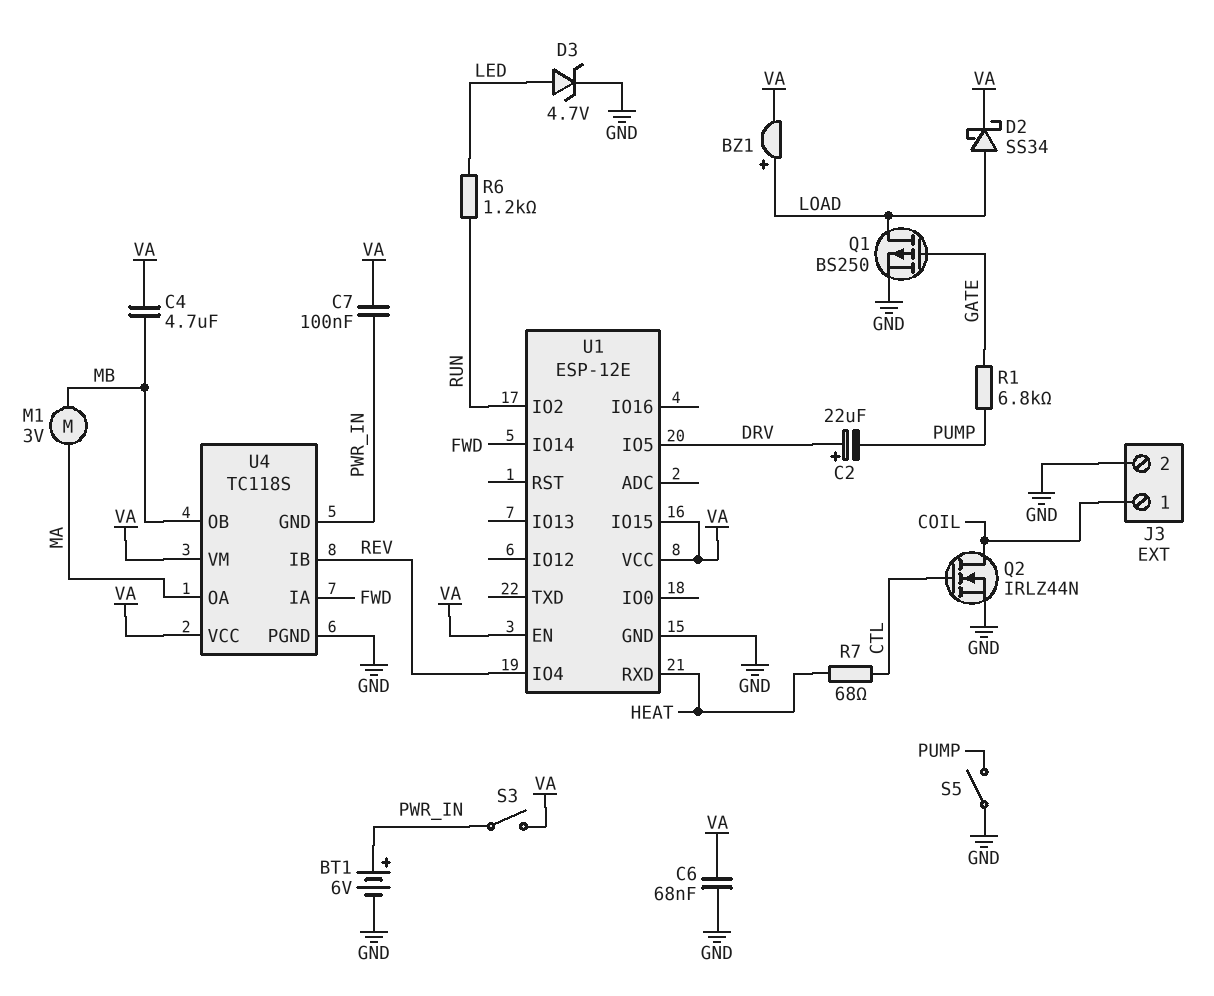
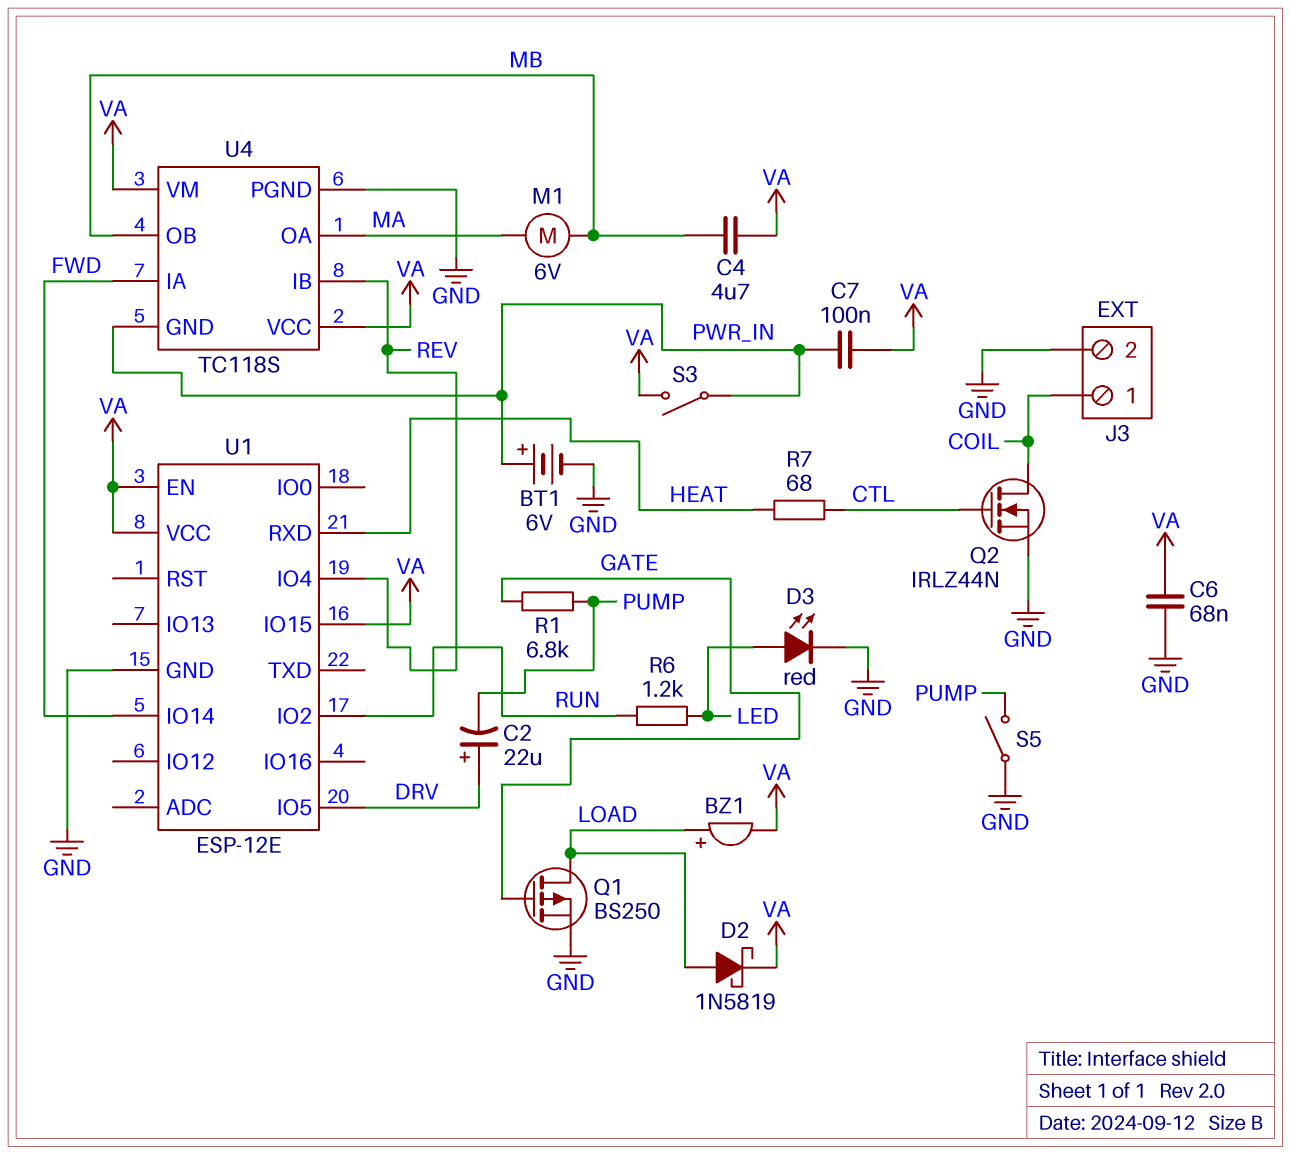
D2: schottky SS34 (A LOAD, K VA) -> schottky 1N5819 (A LOAD, K VA)
D3: zener 4.7V (A LED, K GND) -> LED red (A LED, K GND)
M1: motor 3V (MA, MB) -> motor 6V (MA, MB)

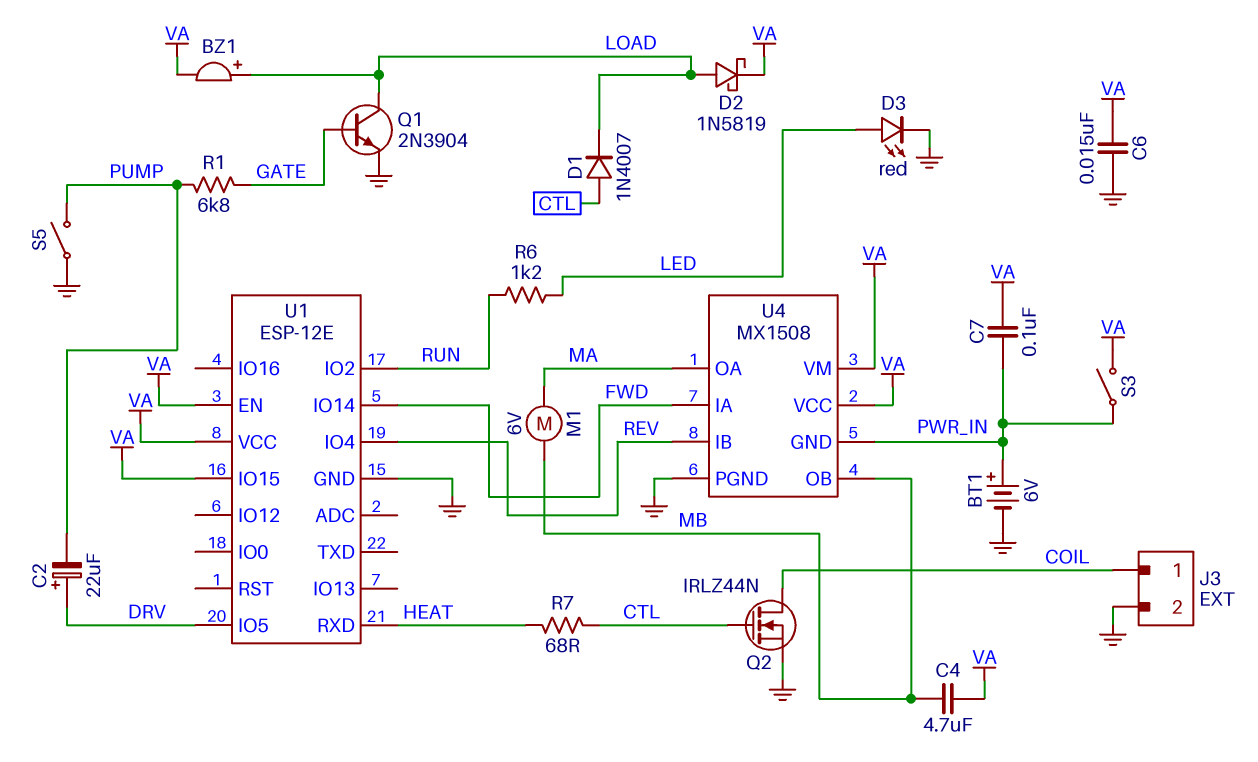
C6: 68nF (GND, VA) -> 15nF (GND, VA)
D1: none -> diode 1N4007 (A CTL, K LOAD)
Q1: PMOS BS250 (G GATE, D LOAD, S GND) -> NPN 2N3904 (B GATE, C LOAD, E GND)
U4: TC118S -> MX1508

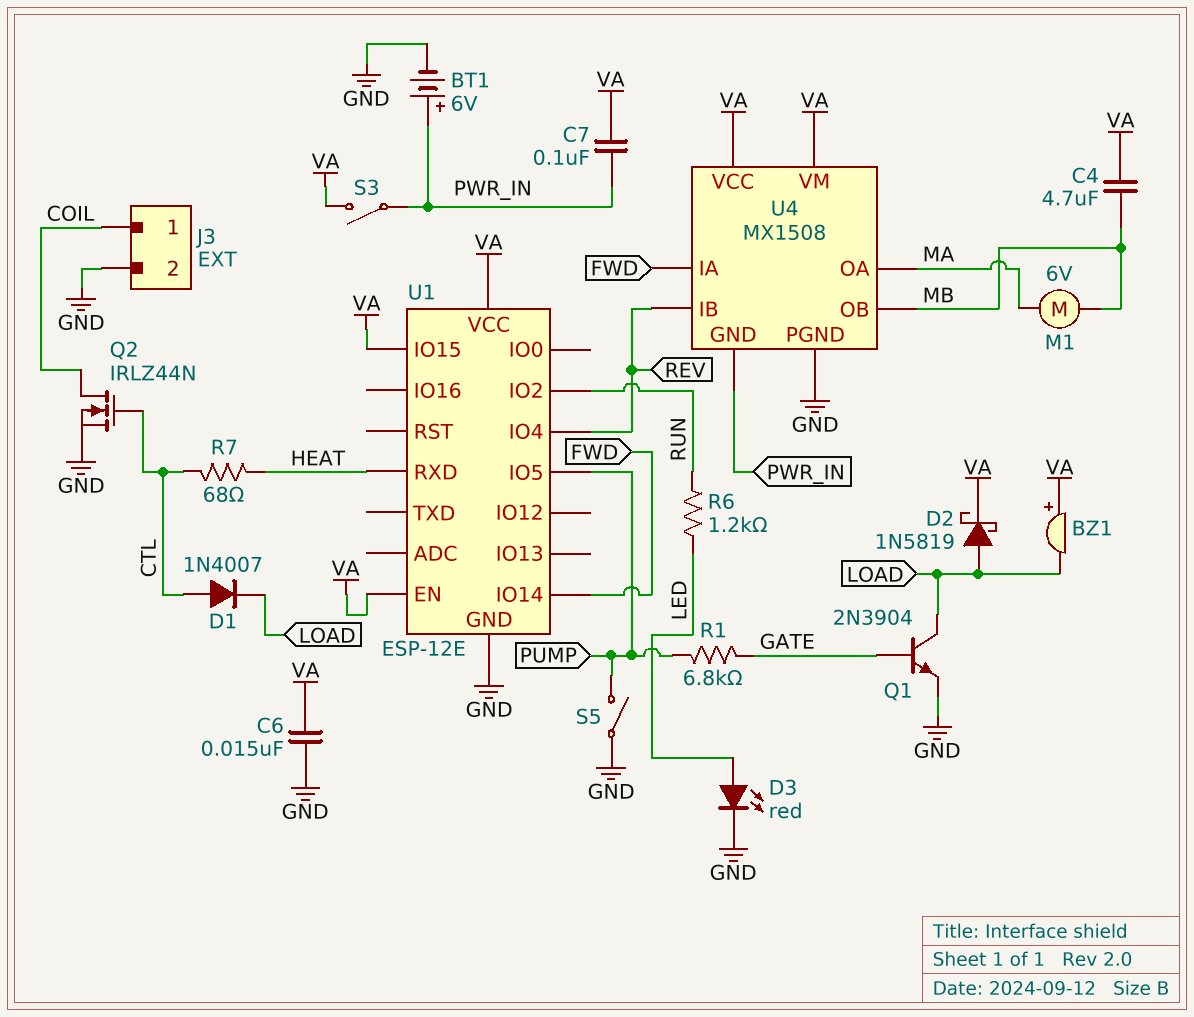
BZ1: buzzer (plus LOAD, minus VA) -> buzzer (plus VA, minus LOAD)
C2: 22uF (plus DRV, minus PUMP) -> none
U1 pin IO5: DRV -> PUMP

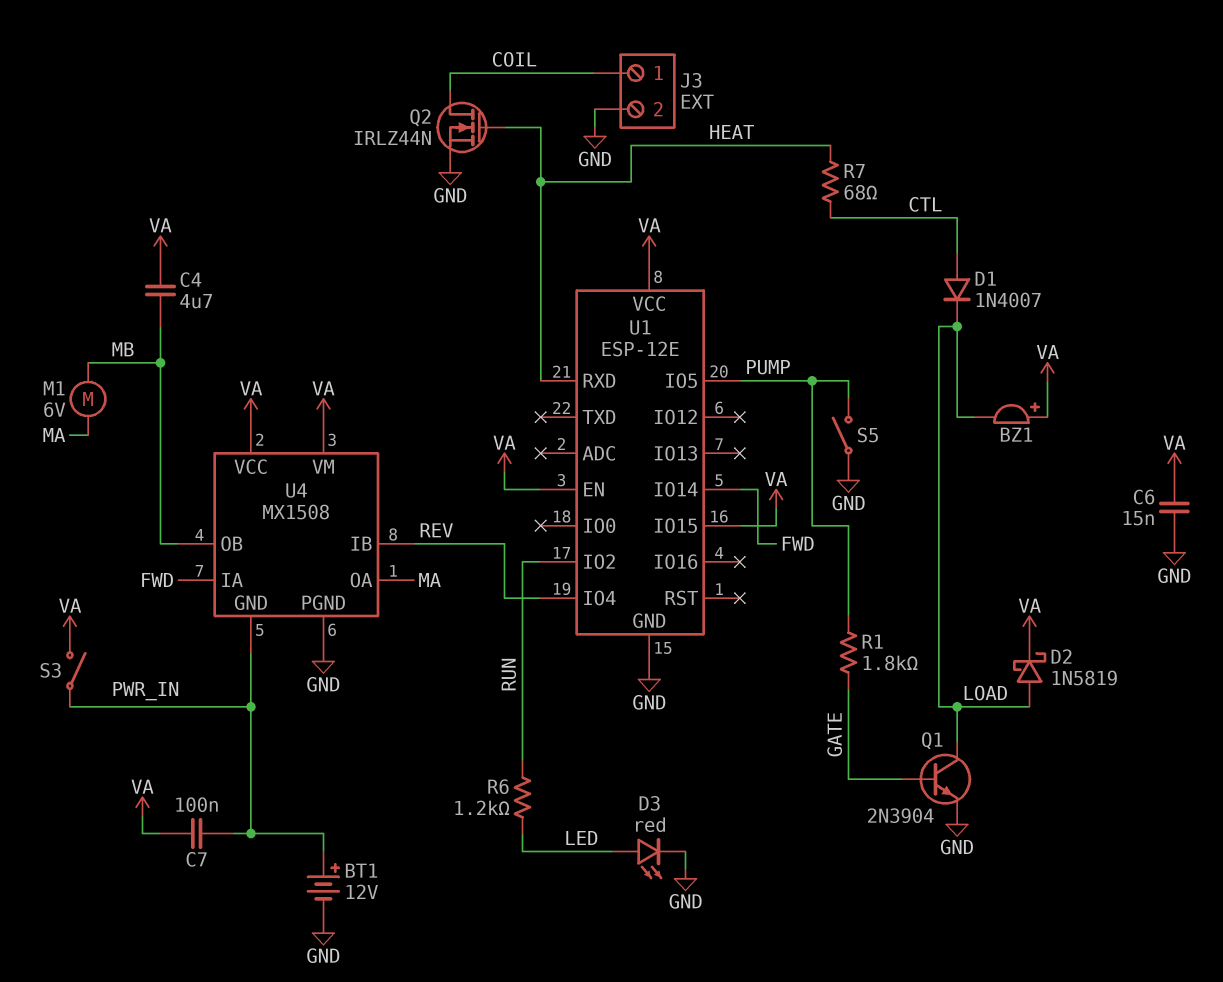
BT1: 6V (plus PWR_IN, minus GND) -> 12V (plus PWR_IN, minus GND)
Q2: NMOS IRLZ44N (G CTL, D COIL, S GND) -> NMOS IRLZ44N (G HEAT, D COIL, S GND)
R1: 6.8k (GATE, PUMP) -> 1.8k (GATE, PUMP)

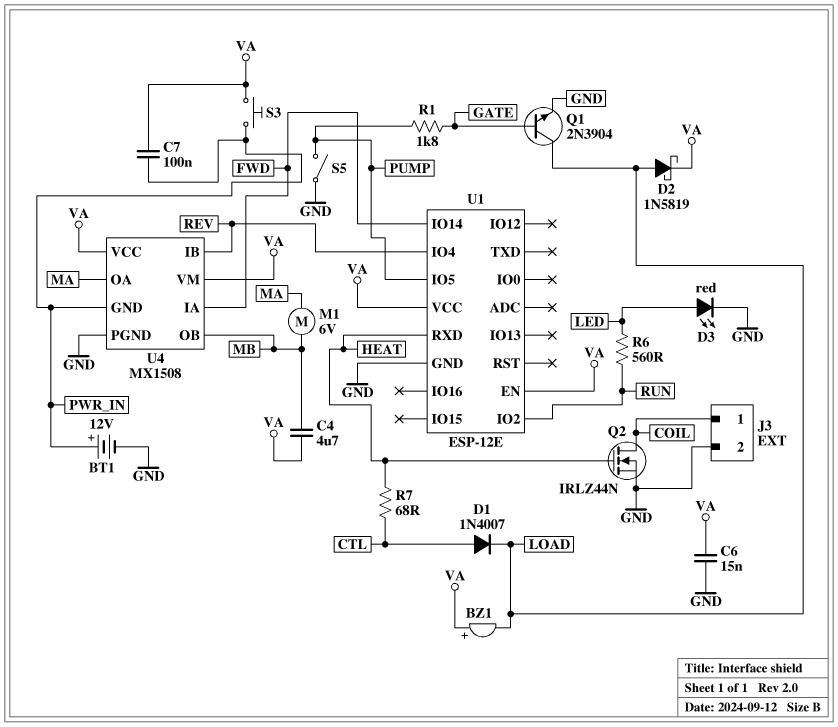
R6: 1.2k (LED, RUN) -> 560 (LED, RUN)
S3: switch (PWR_IN, VA) -> button (PWR_IN, VA)
U1 pin IO15: VA -> none

